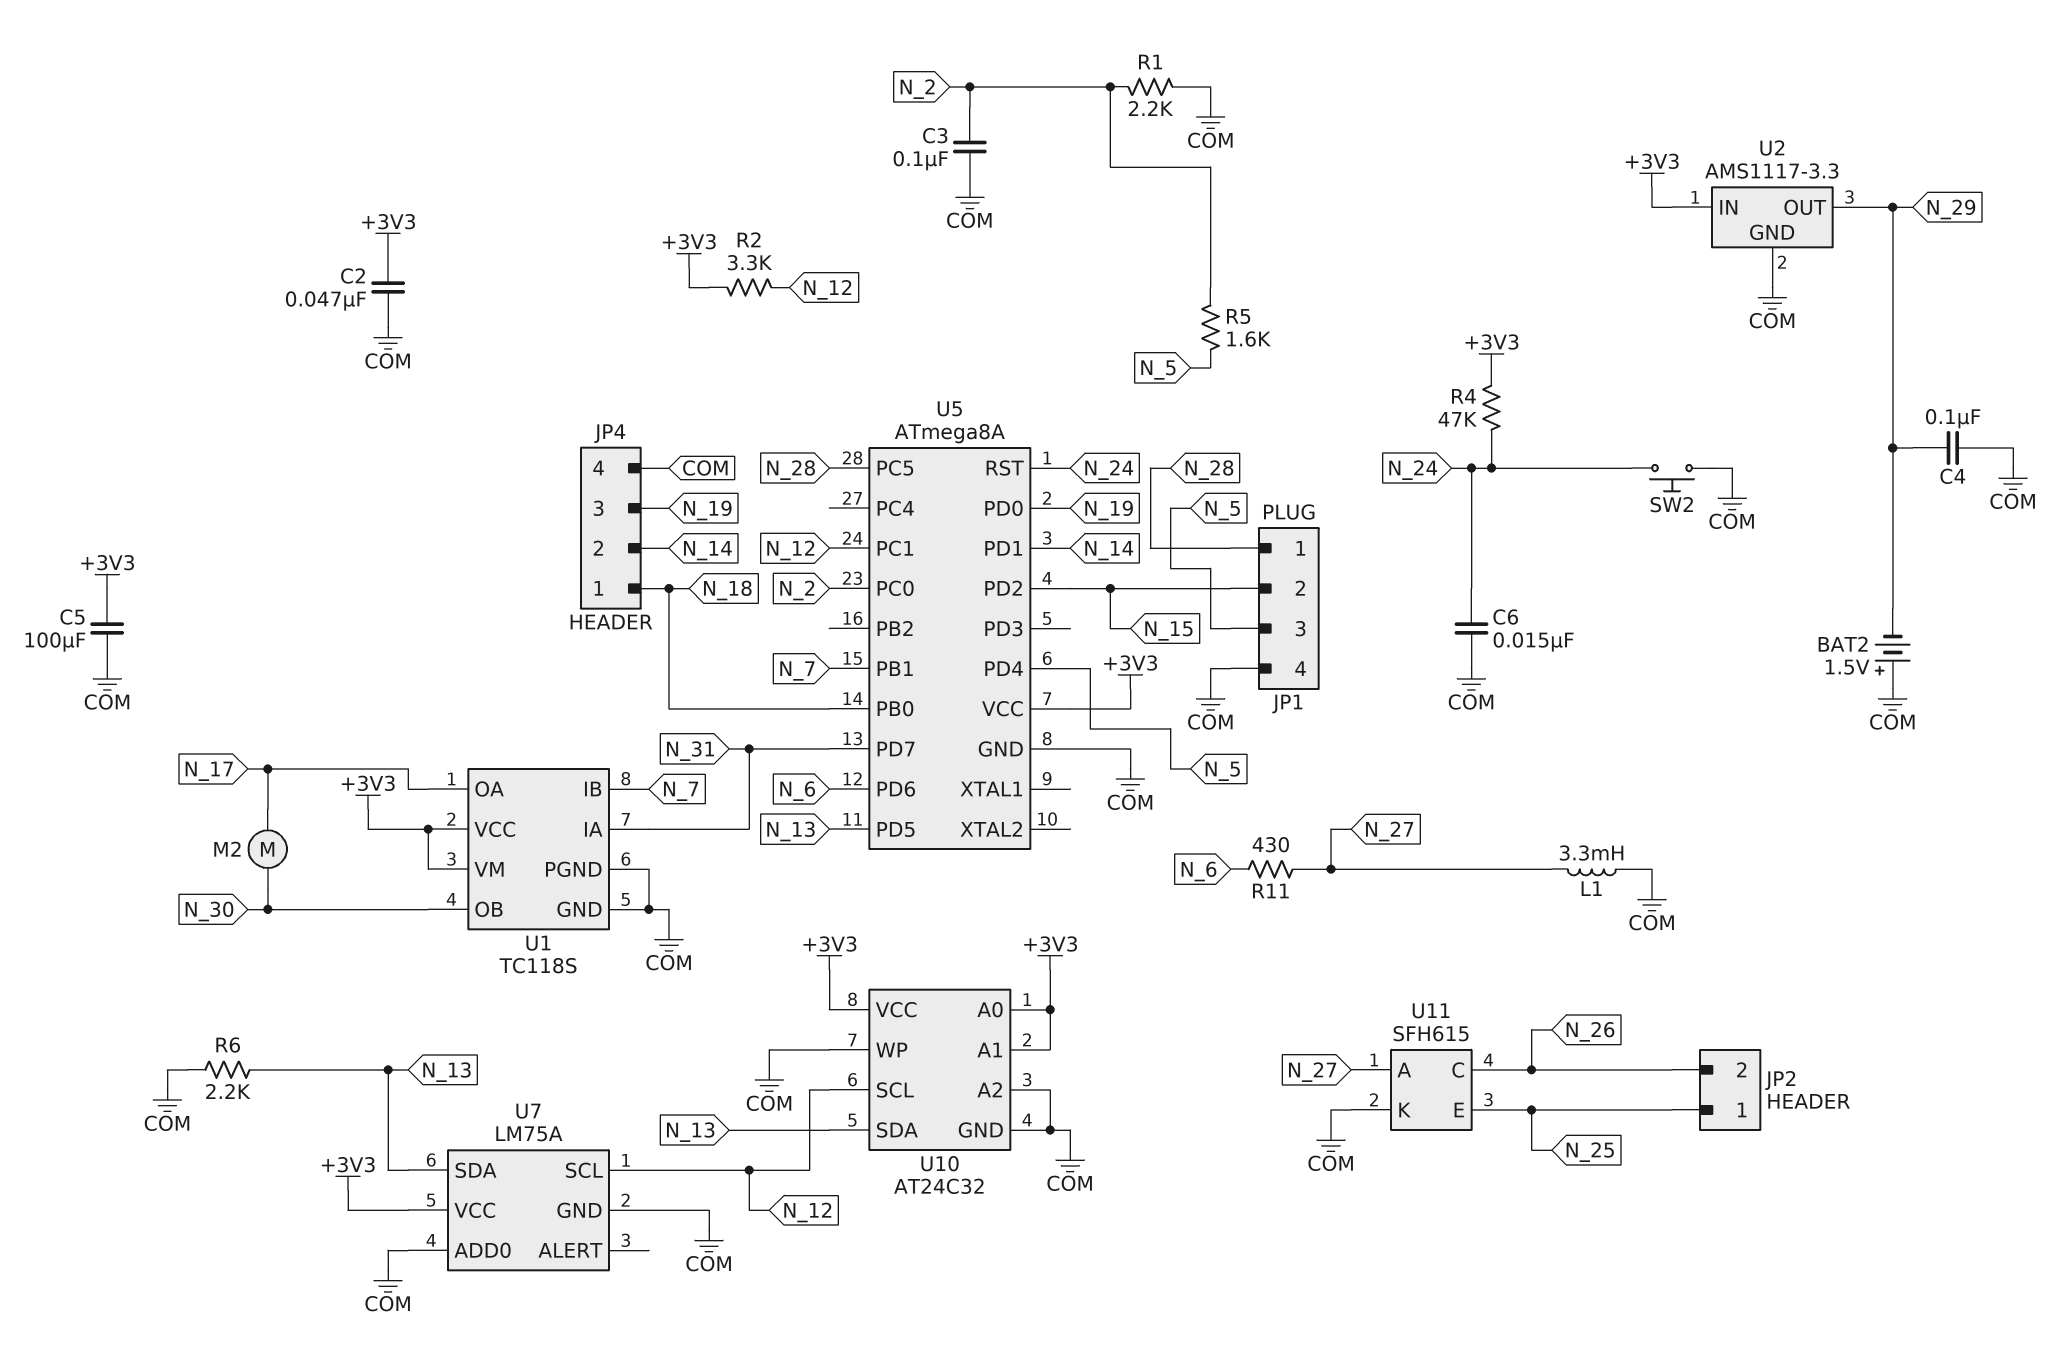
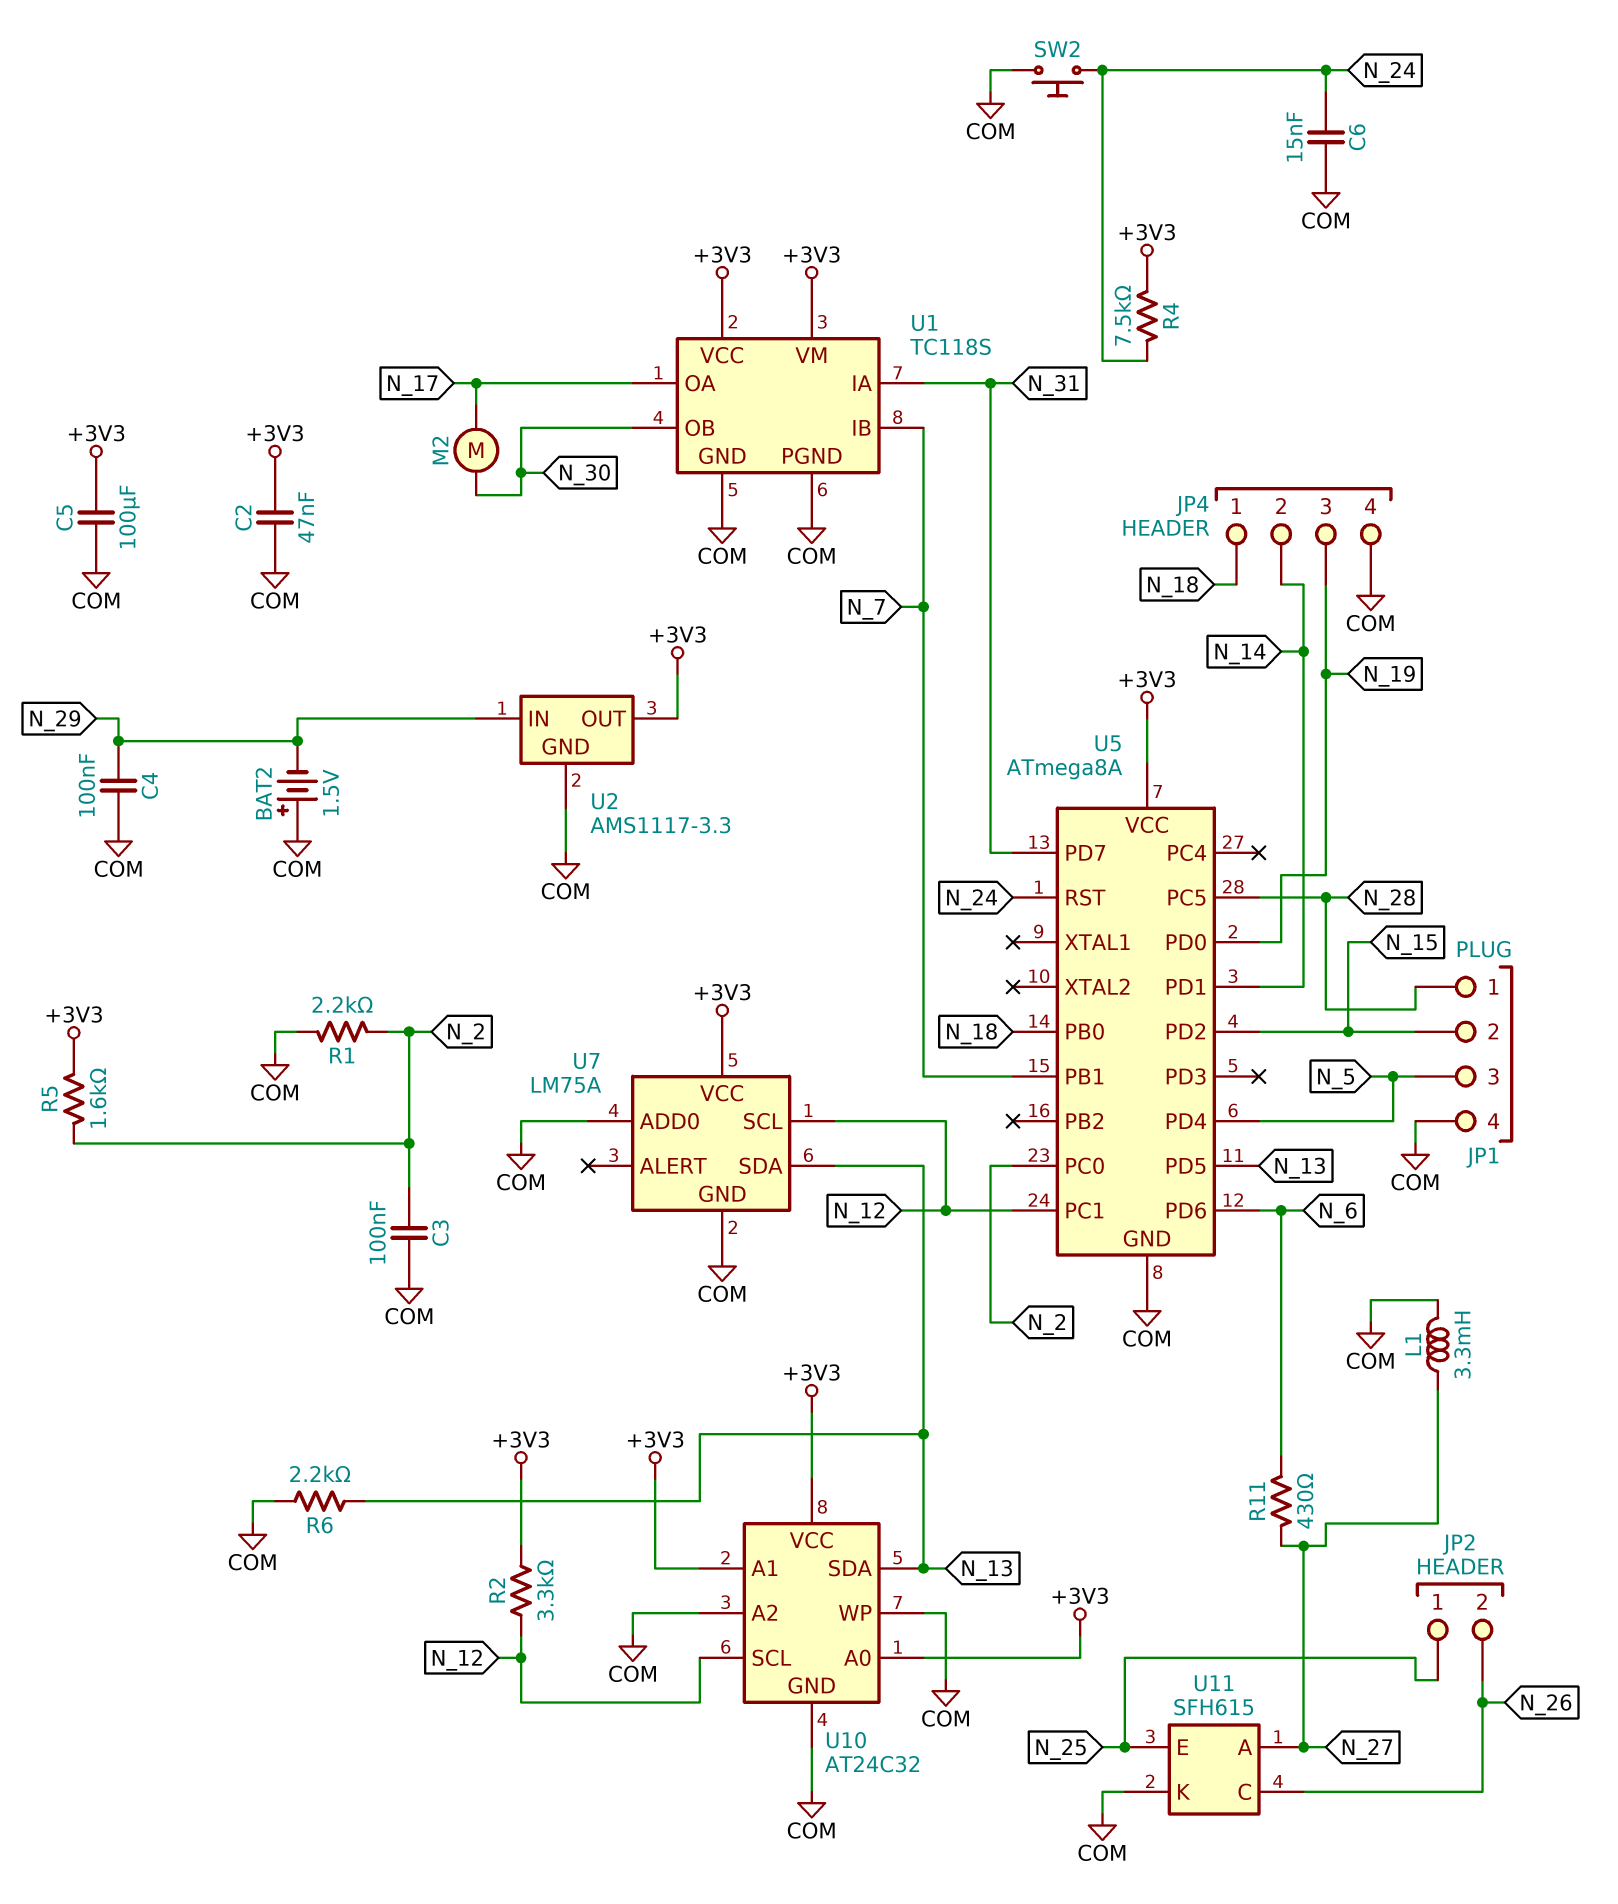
R4: 47k (+3V3, N_24) -> 7.5k (+3V3, N_24)
R5: 1.6k (N_2, N_5) -> 1.6k (+3V3, N_2)
U2 pin IN: +3V3 -> N_29
U2 pin OUT: N_29 -> +3V3

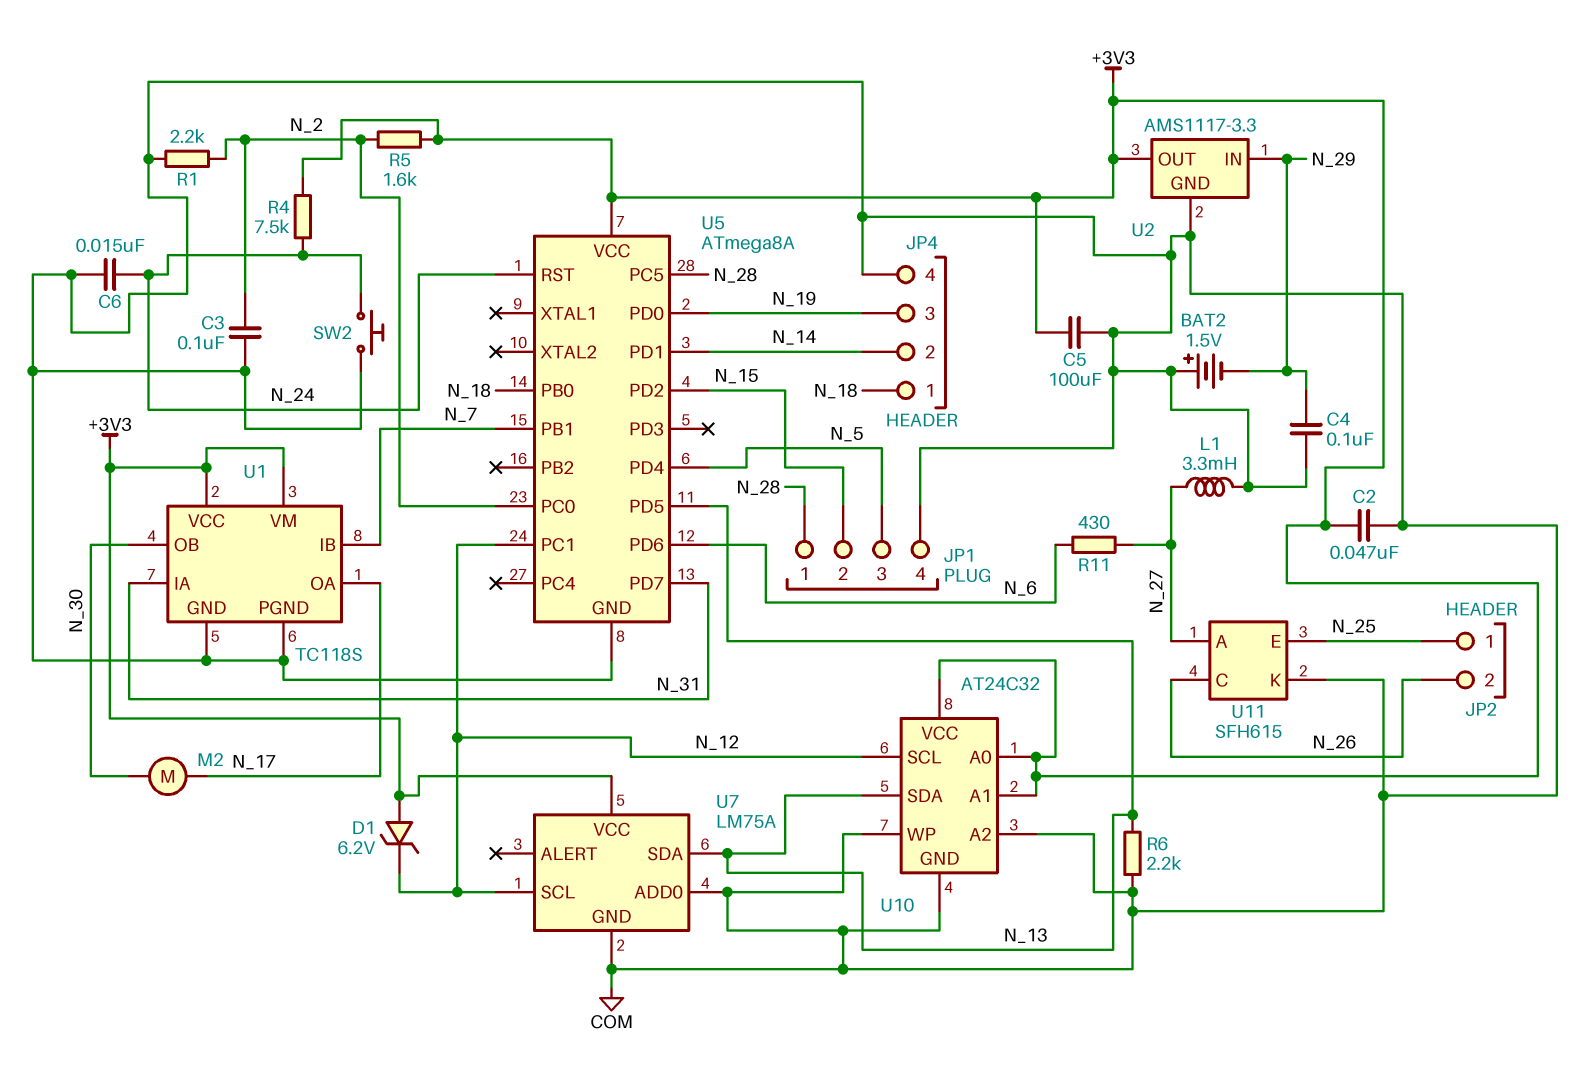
D1: none -> zener 6.2V (A +3V3, K N_12)
R2: 3.3k (+3V3, N_12) -> none

